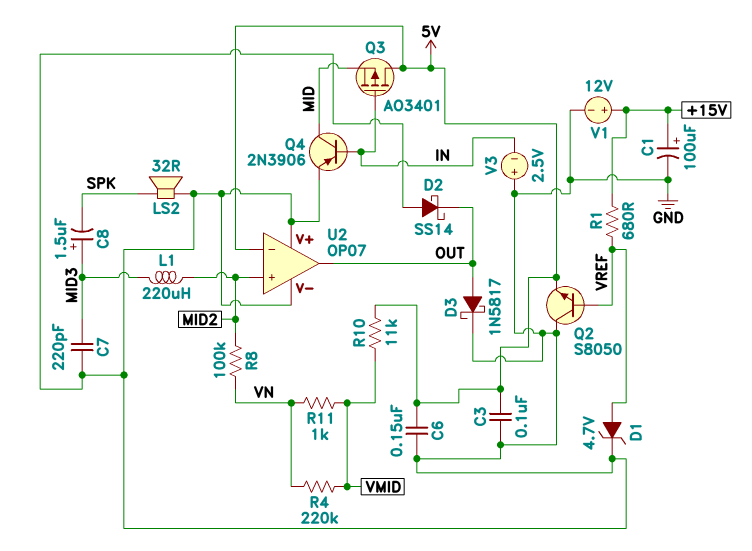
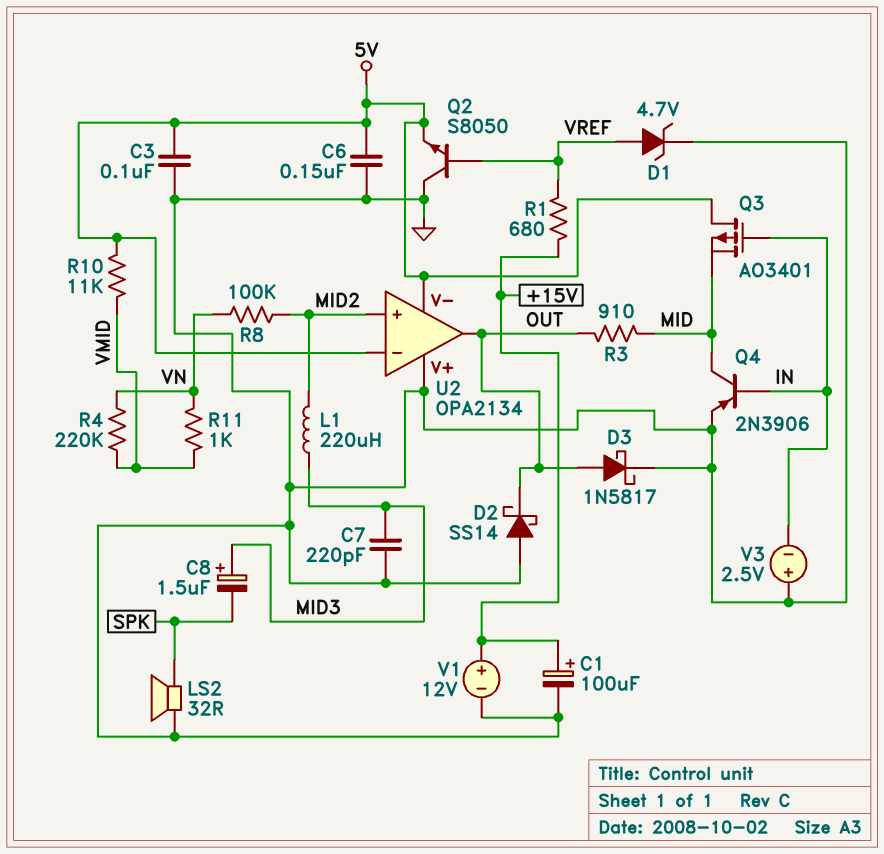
R3: none -> 910 (MID, OUT)
U2: OP07 -> OPA2134
U2 pin V-: GND -> 5V

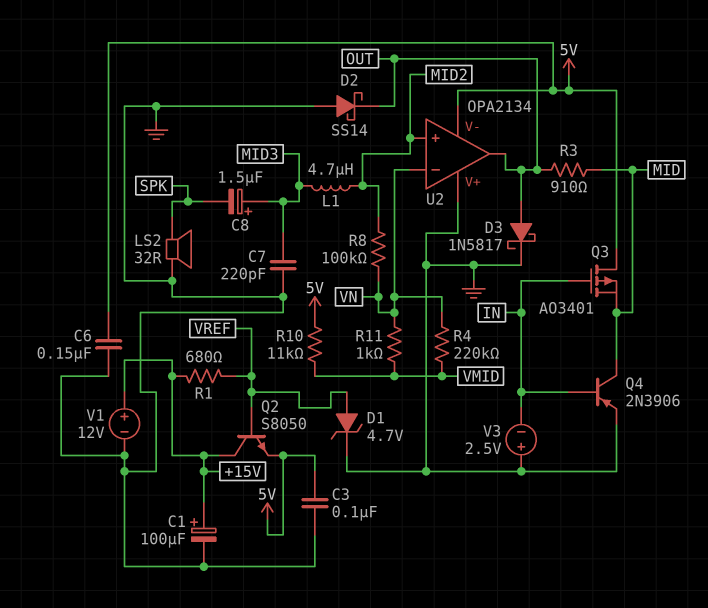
L1: 220uH (MID2, MID3) -> 4.7uH (MID2, MID3)
Q2: NPN S8050 (B VREF, C GND, E 5V) -> NPN S8050 (B VREF, C +15V, E 5V)
U2 pin in-: 5V -> VN

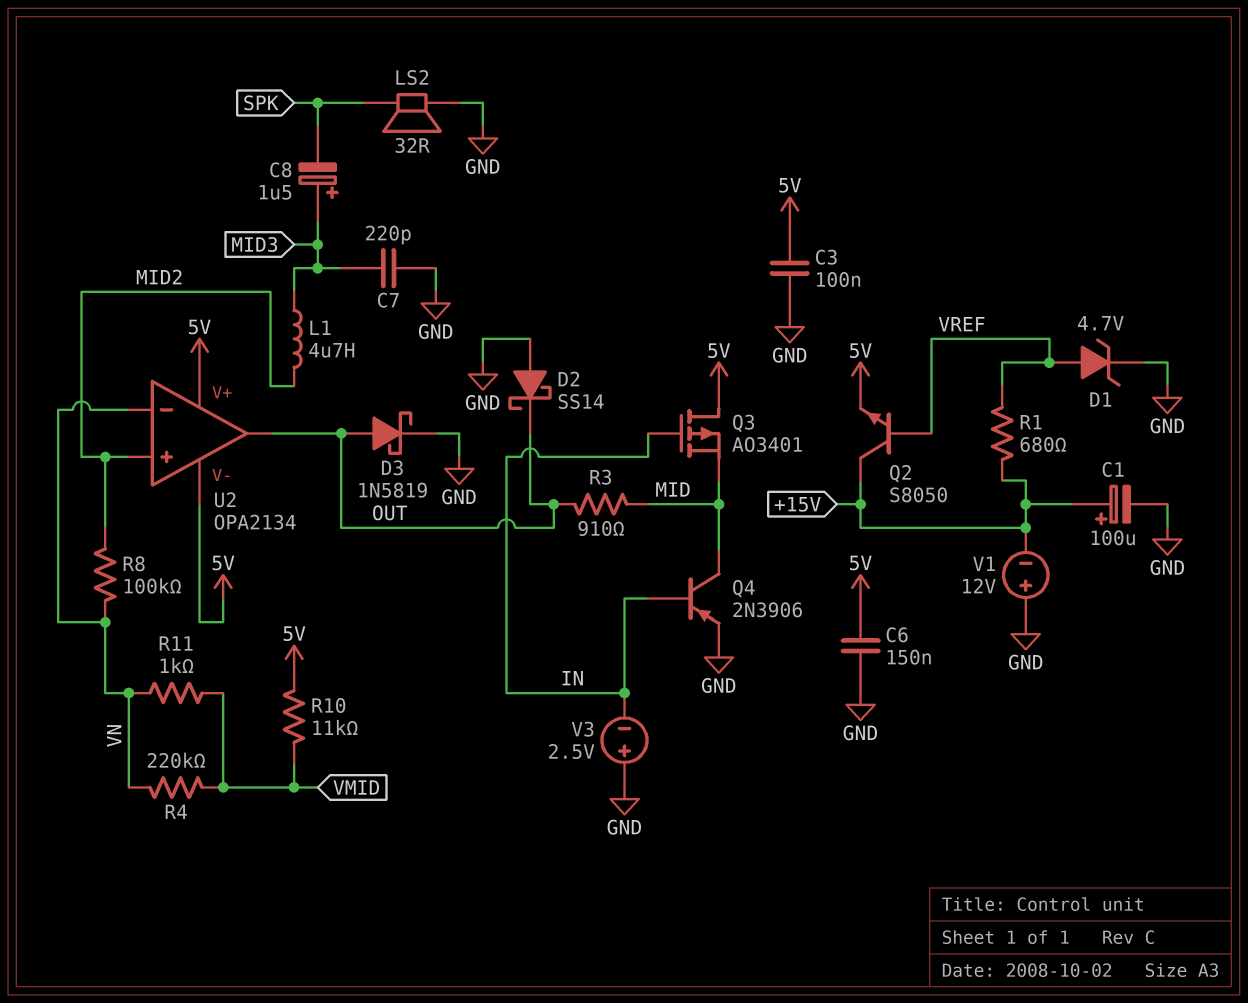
D3: schottky 1N5817 (A OUT, K GND) -> schottky 1N5819 (A OUT, K GND)
U2 pin V+: GND -> 5V
V1: 12V (plus +15V, minus GND) -> 12V (plus GND, minus +15V)

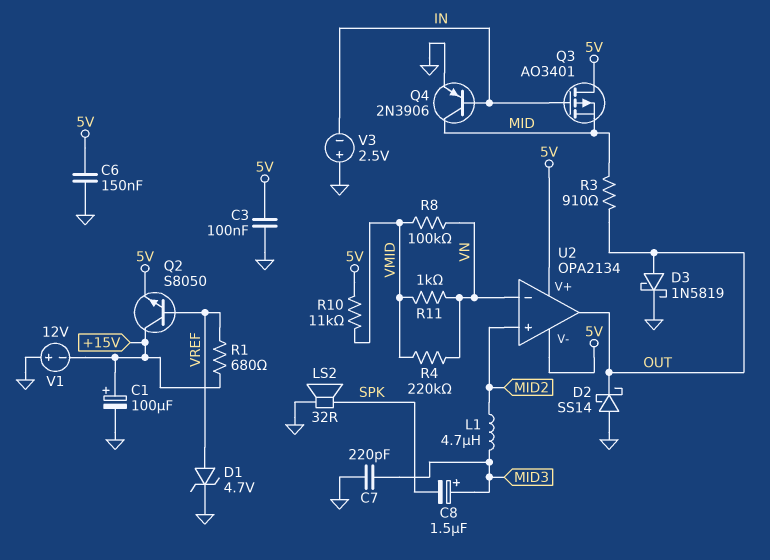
R8: 100k (MID2, VN) -> 100k (VMID, VN)

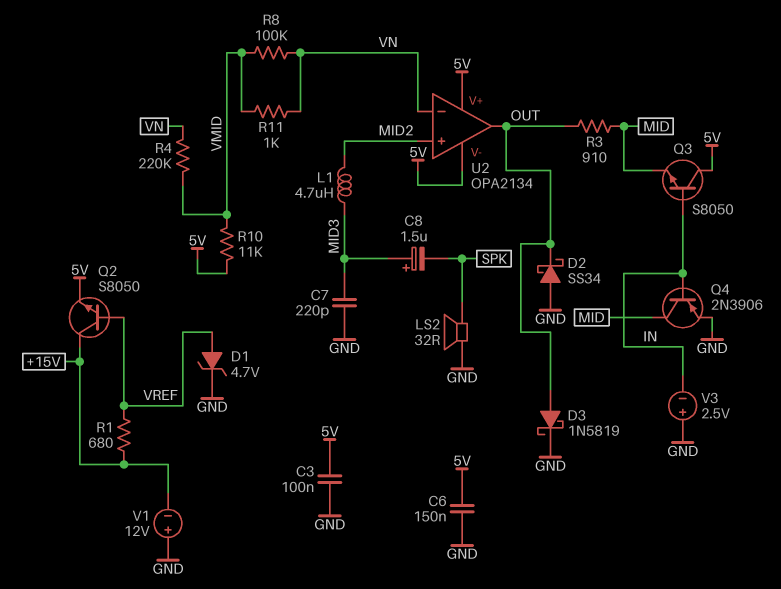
C1: 100uF (plus +15V, minus GND) -> none
D2: schottky SS14 (A GND, K OUT) -> schottky SS34 (A GND, K OUT)
Q3: PMOS AO3401 (G IN, D 5V, S MID) -> NPN S8050 (B IN, C 5V, E MID)

